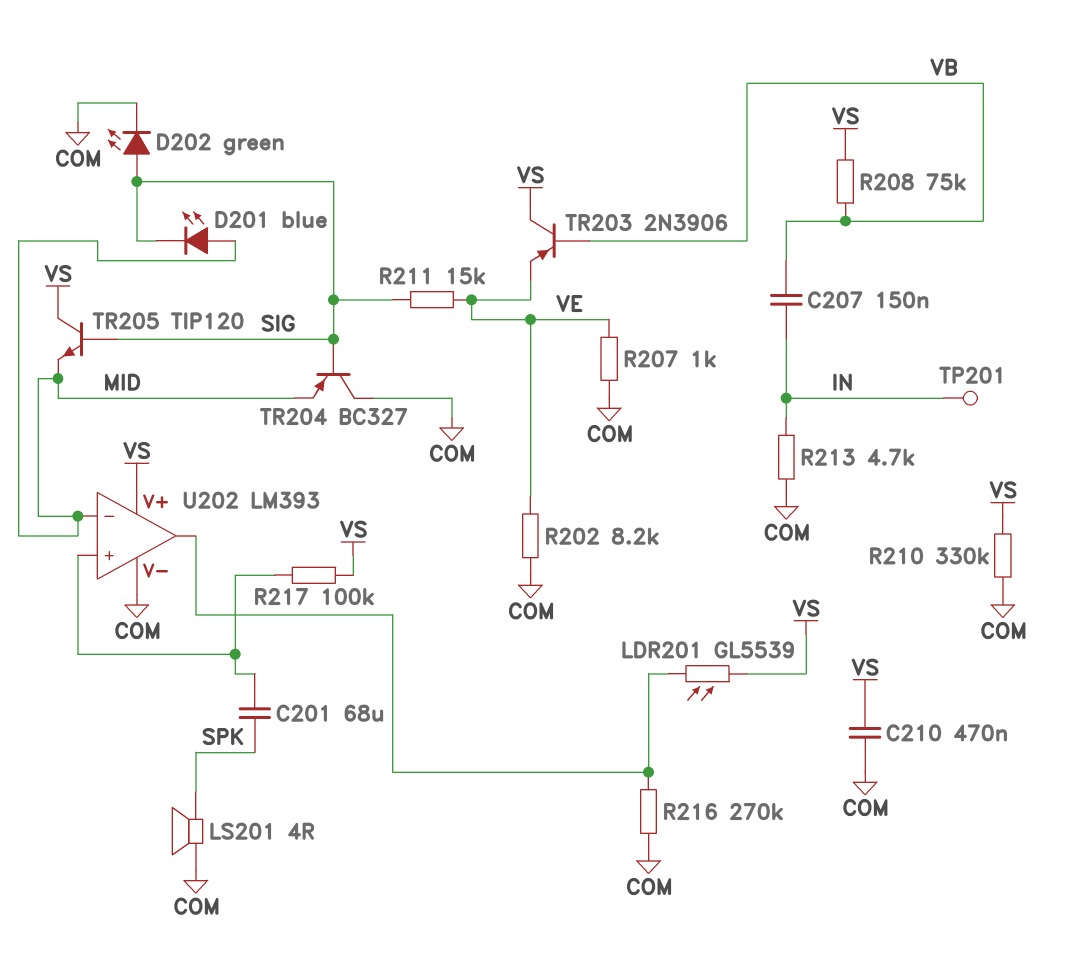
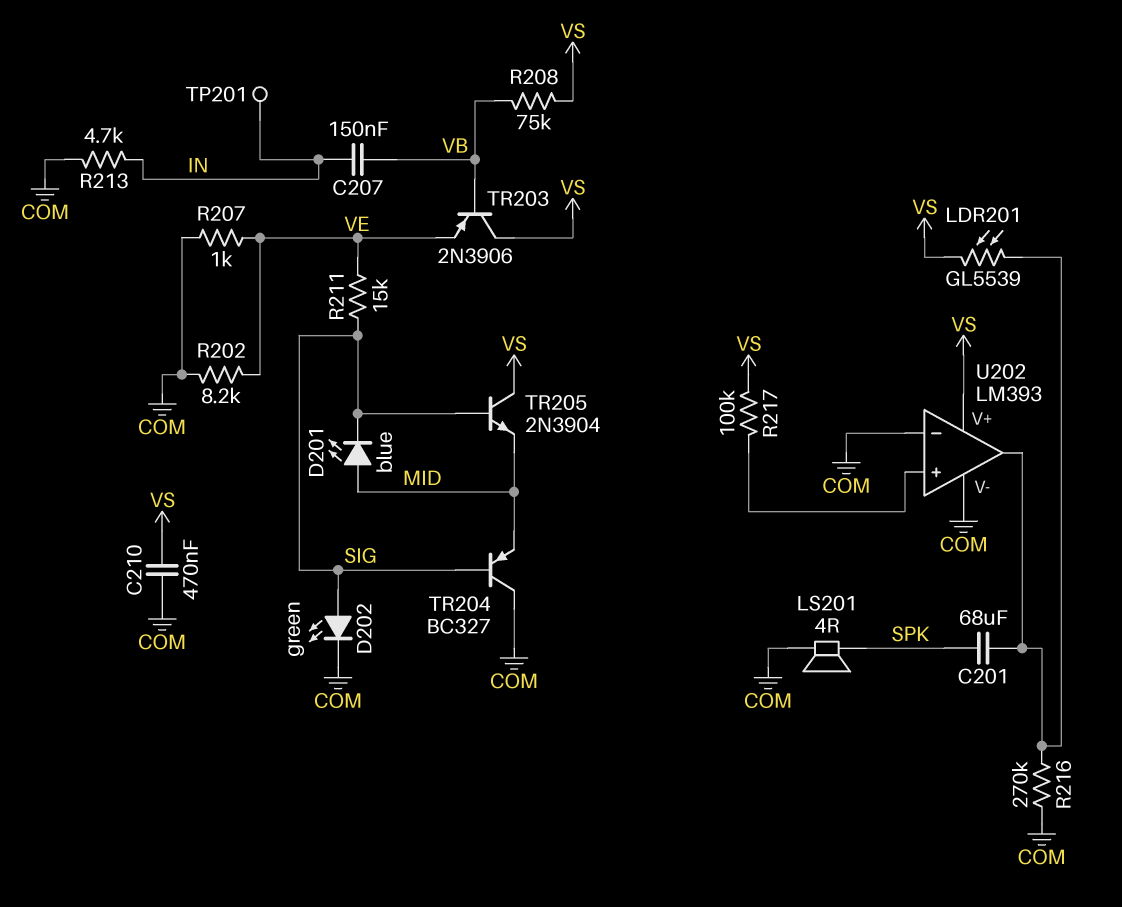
C201: 68uF (SPK, U202/in+) -> 68uF (SPK, U202/out)
R210: 330k (COM, VS) -> none
TR205: NPN TIP120 (B SIG, C VS, E MID) -> NPN 2N3904 (B SIG, C VS, E MID)
U202 pin in-: MID -> COM

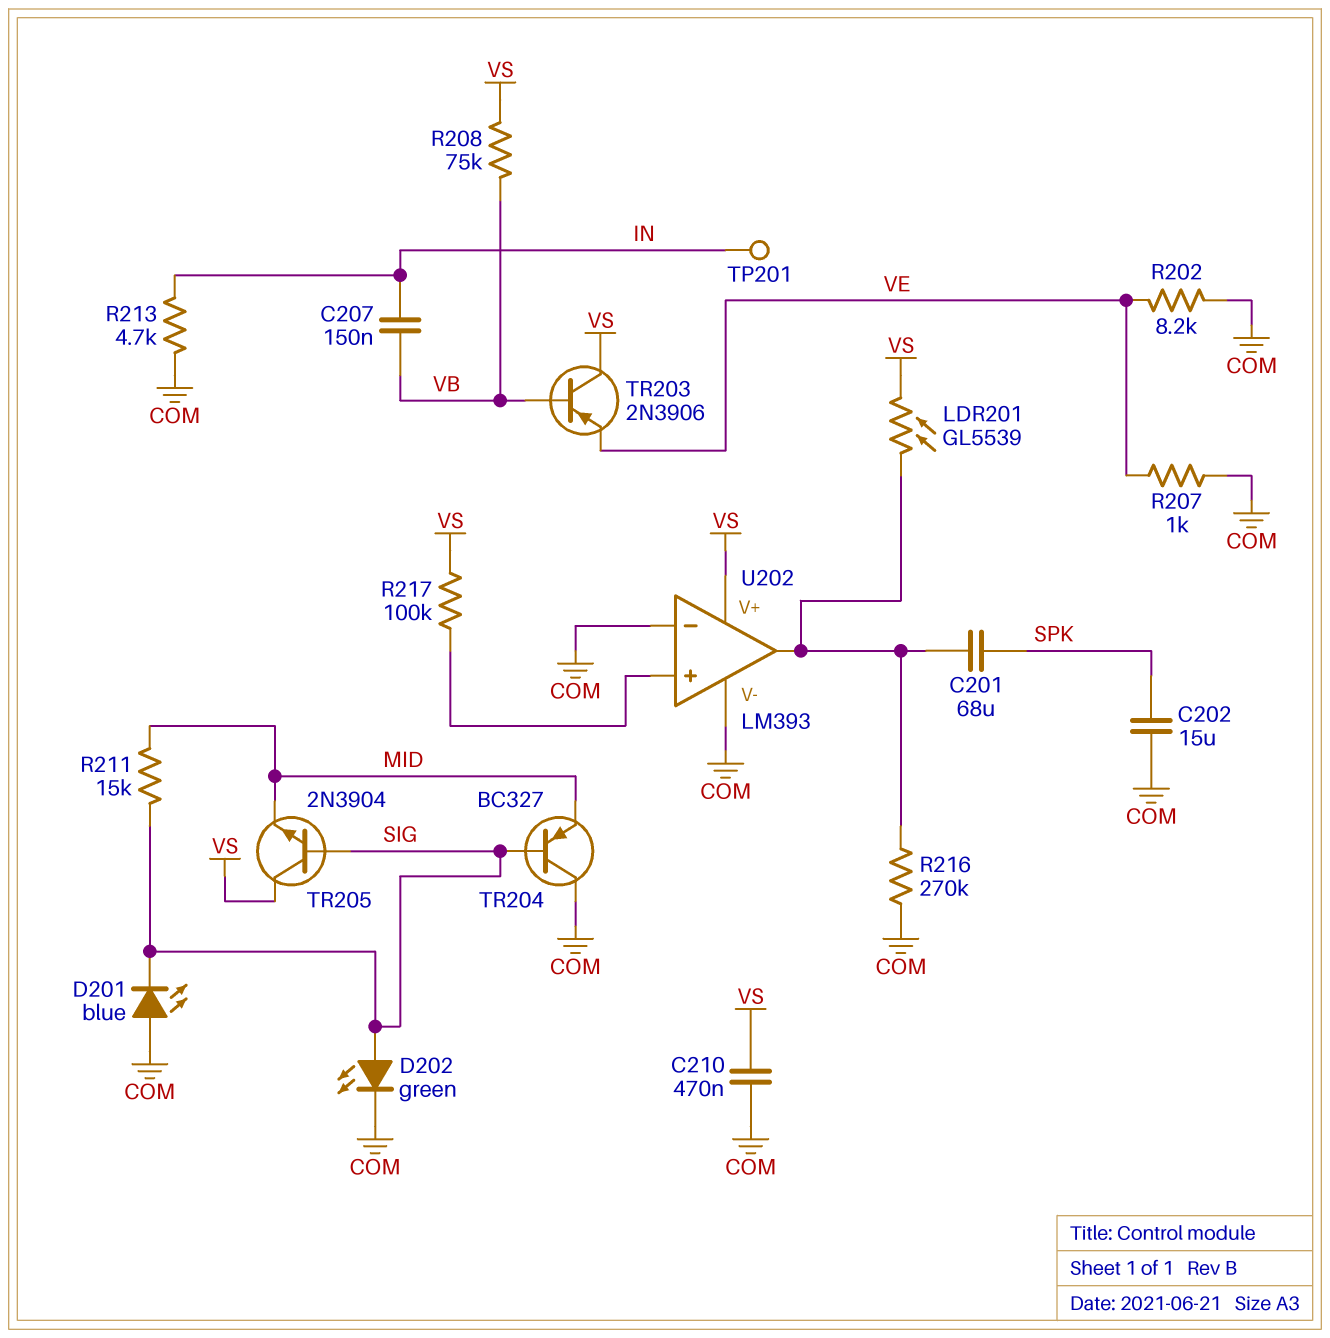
C202: none -> 15uF (COM, SPK)
D201: LED blue (A MID, K SIG) -> LED blue (A COM, K SIG)
LS201: speaker 4R (COM, SPK) -> none
R211: 15k (SIG, VE) -> 15k (MID, SIG)

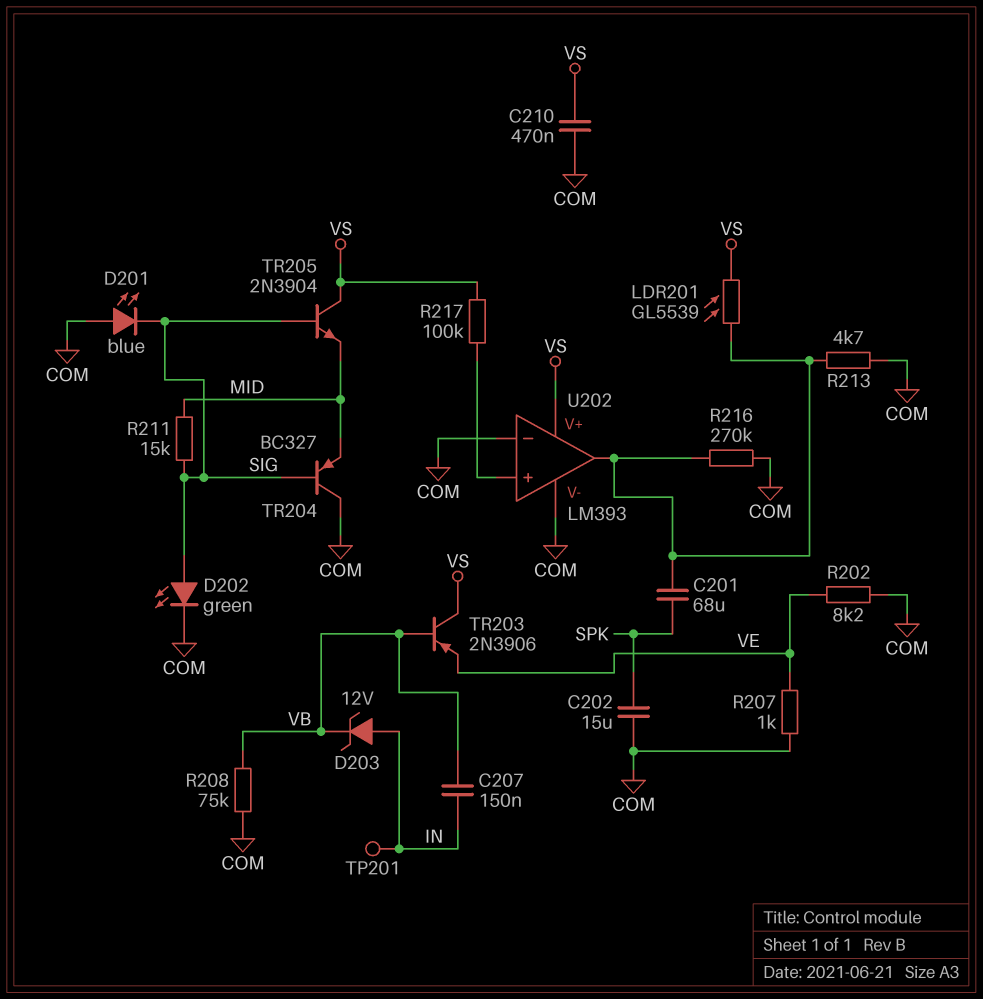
D203: none -> zener 12V (A IN, K VB)
R208: 75k (VB, VS) -> 75k (COM, VB)
R213: 4.7k (COM, IN) -> 4.7k (COM, U202/out)

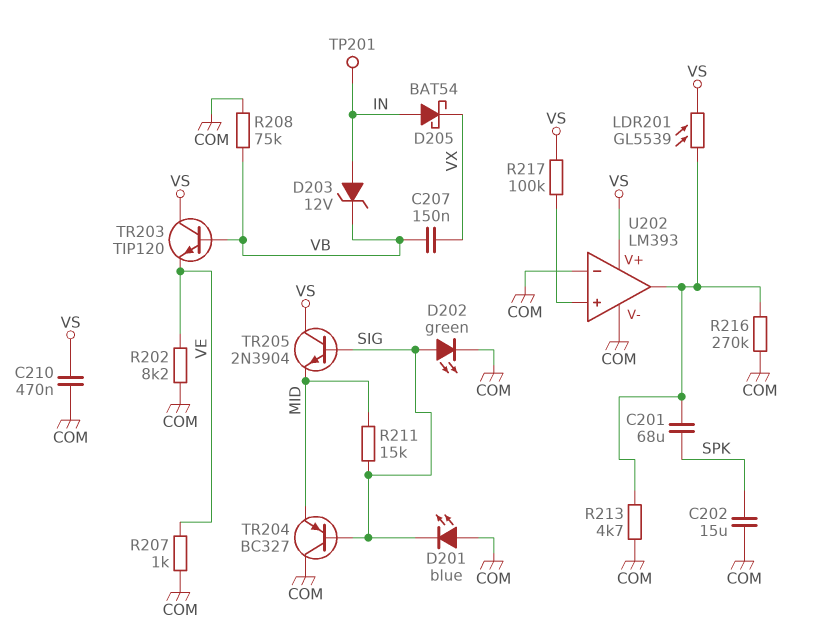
C207: 150nF (IN, VB) -> 150nF (VB, VX)
D205: none -> schottky BAT54 (A IN, K VX)
TR203: PNP 2N3906 (B VB, C VS, E VE) -> NPN TIP120 (B VB, C VS, E VE)

